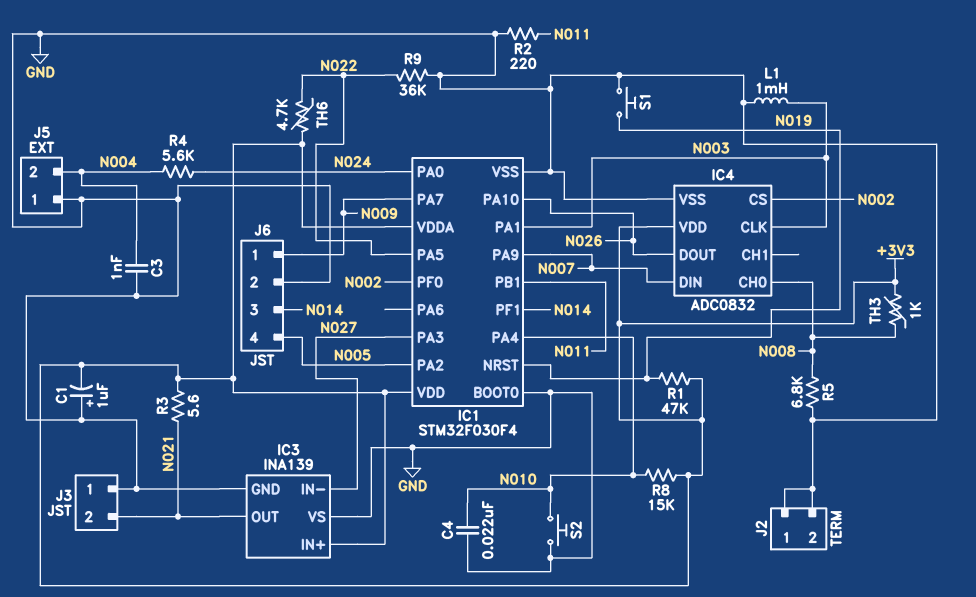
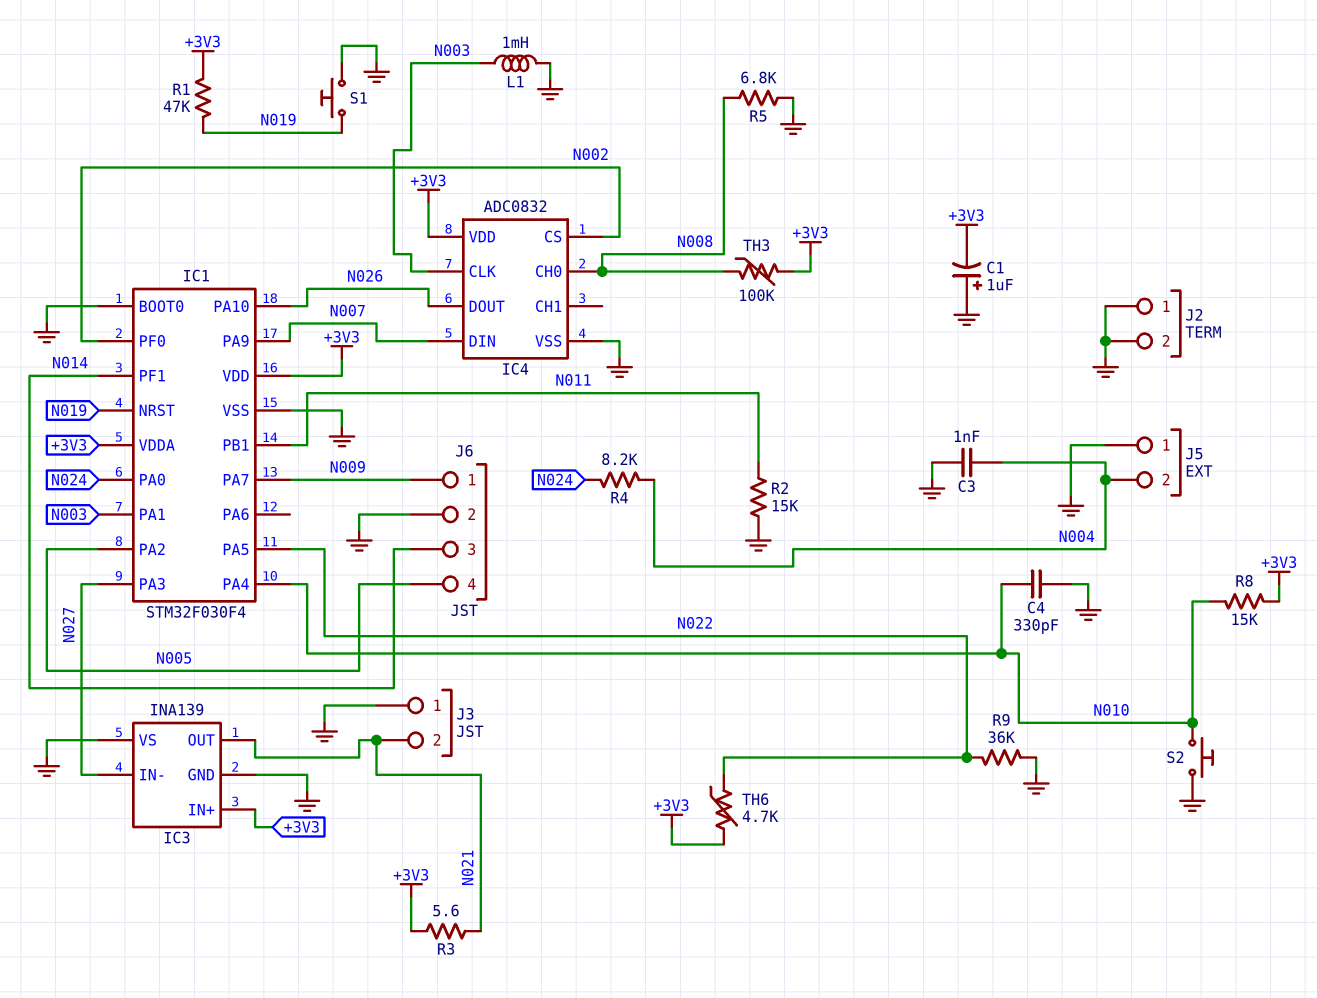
C4: 22nF (GND, N010) -> 330pF (GND, N010)
R2: 220 (GND, N011) -> 15k (GND, N011)
R4: 5.6k (N004, N024) -> 8.2k (N004, N024)
TH3: 1k (+3V3, N008) -> 100k (+3V3, N008)

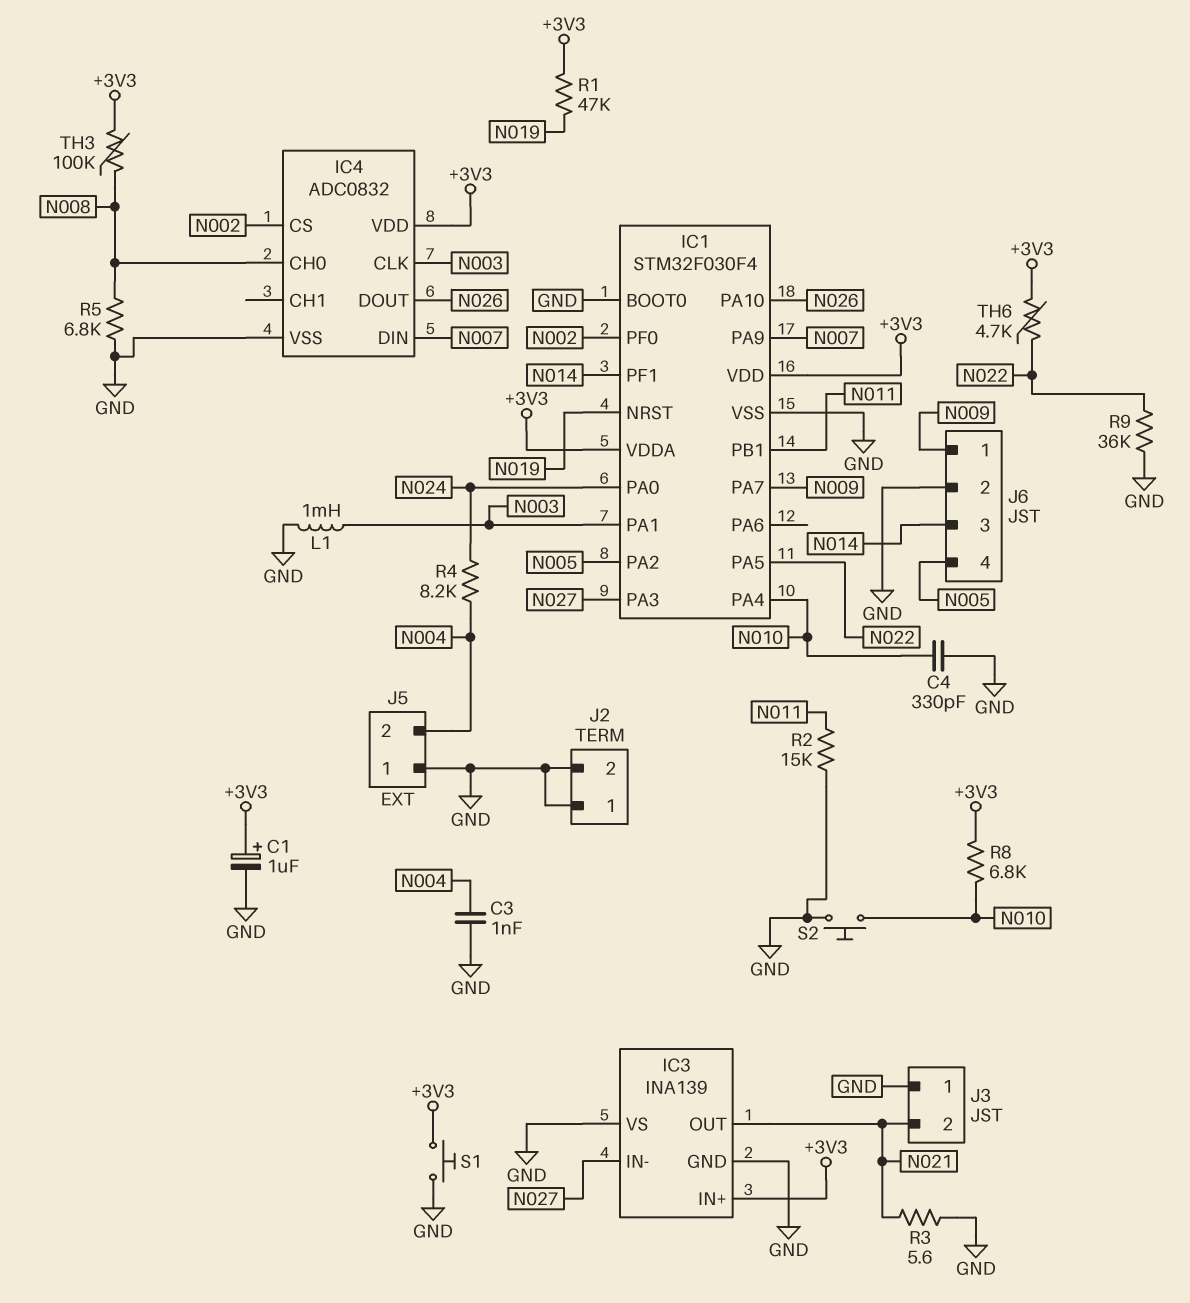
C1: 1uF (plus GND, minus +3V3) -> 1uF (plus +3V3, minus GND)
R3: 5.6 (+3V3, N021) -> 5.6 (GND, N021)
R8: 15k (+3V3, N010) -> 6.8k (+3V3, N010)
S1: button (GND, N019) -> button (+3V3, GND)

